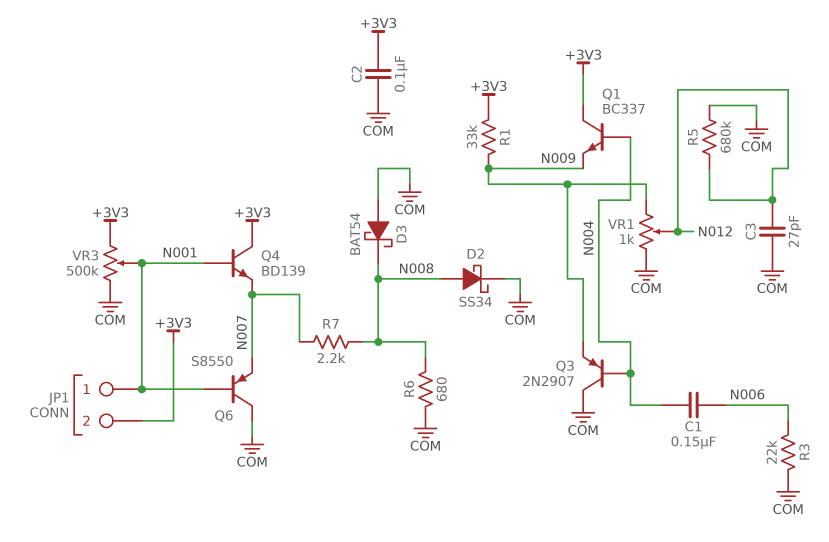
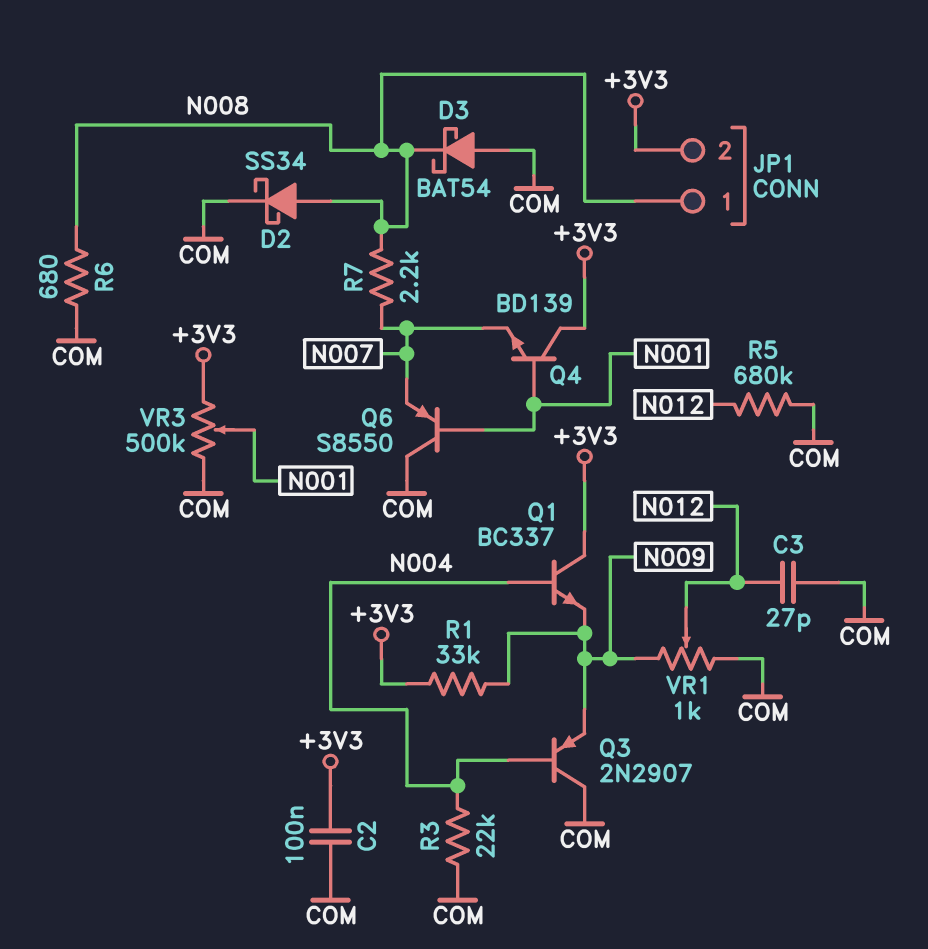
C1: 150nF (N004, N006) -> none
JP1 pin 1: N001 -> N008
R3: 22k (COM, N006) -> 22k (COM, N004)

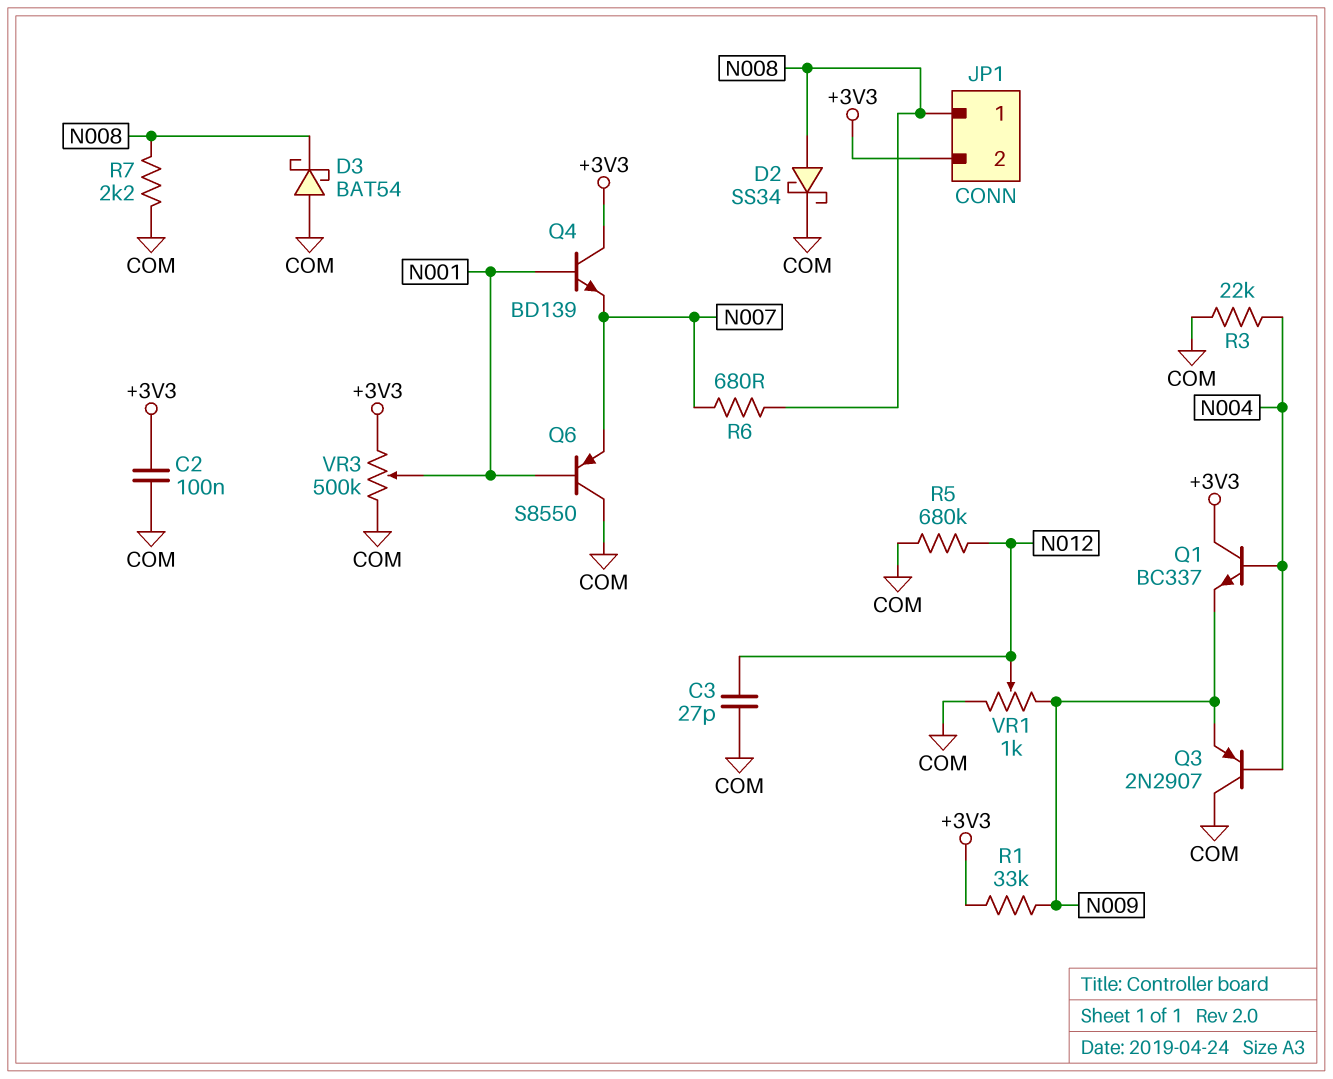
R6: 680 (COM, N008) -> 680 (N007, N008)
R7: 2.2k (N007, N008) -> 2.2k (COM, N008)

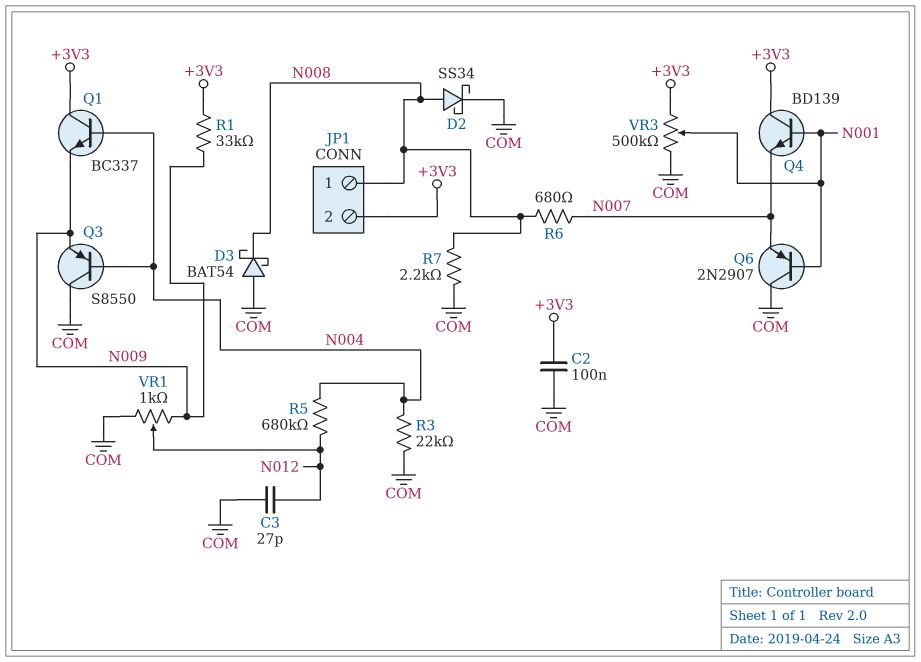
Q3: PNP 2N2907 (B N004, C COM, E N009) -> PNP S8550 (B N004, C COM, E N009)
Q6: PNP S8550 (B N001, C COM, E N007) -> PNP 2N2907 (B N001, C COM, E N007)
R5: 680k (COM, N012) -> 680k (N004, N012)

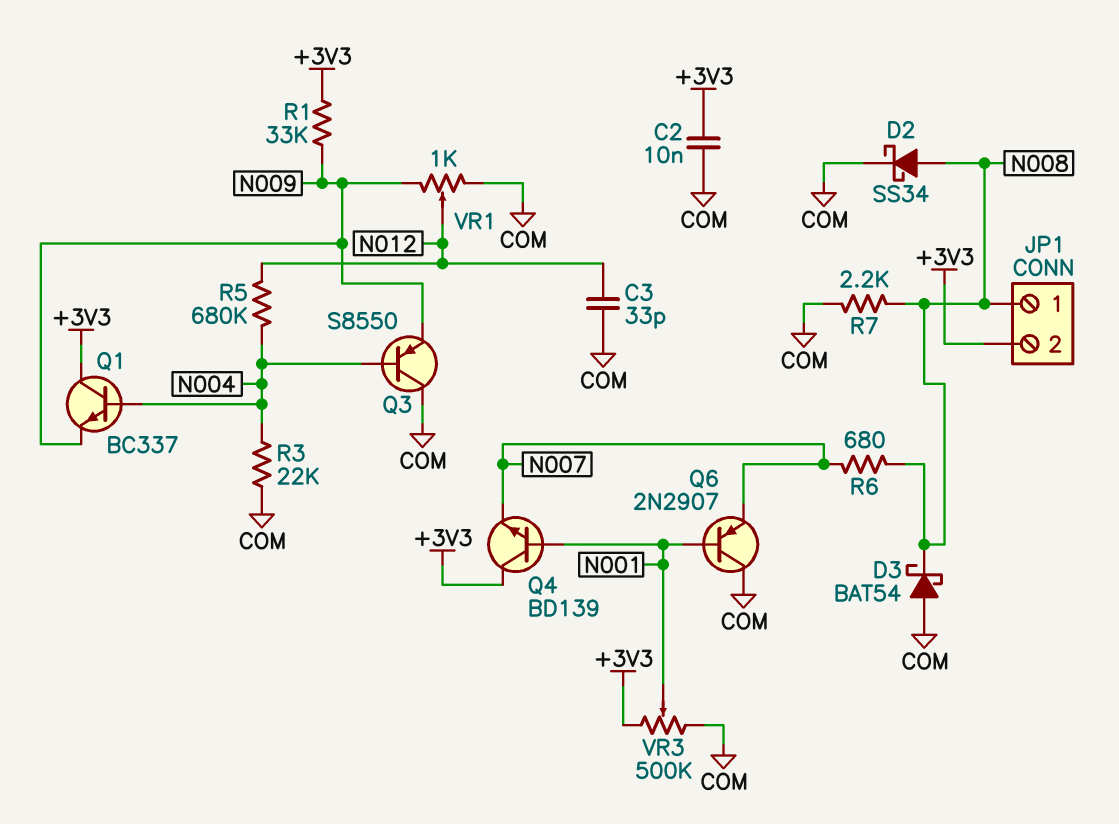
C2: 100nF (+3V3, COM) -> 10nF (+3V3, COM)
C3: 27pF (COM, N012) -> 33pF (COM, N012)

